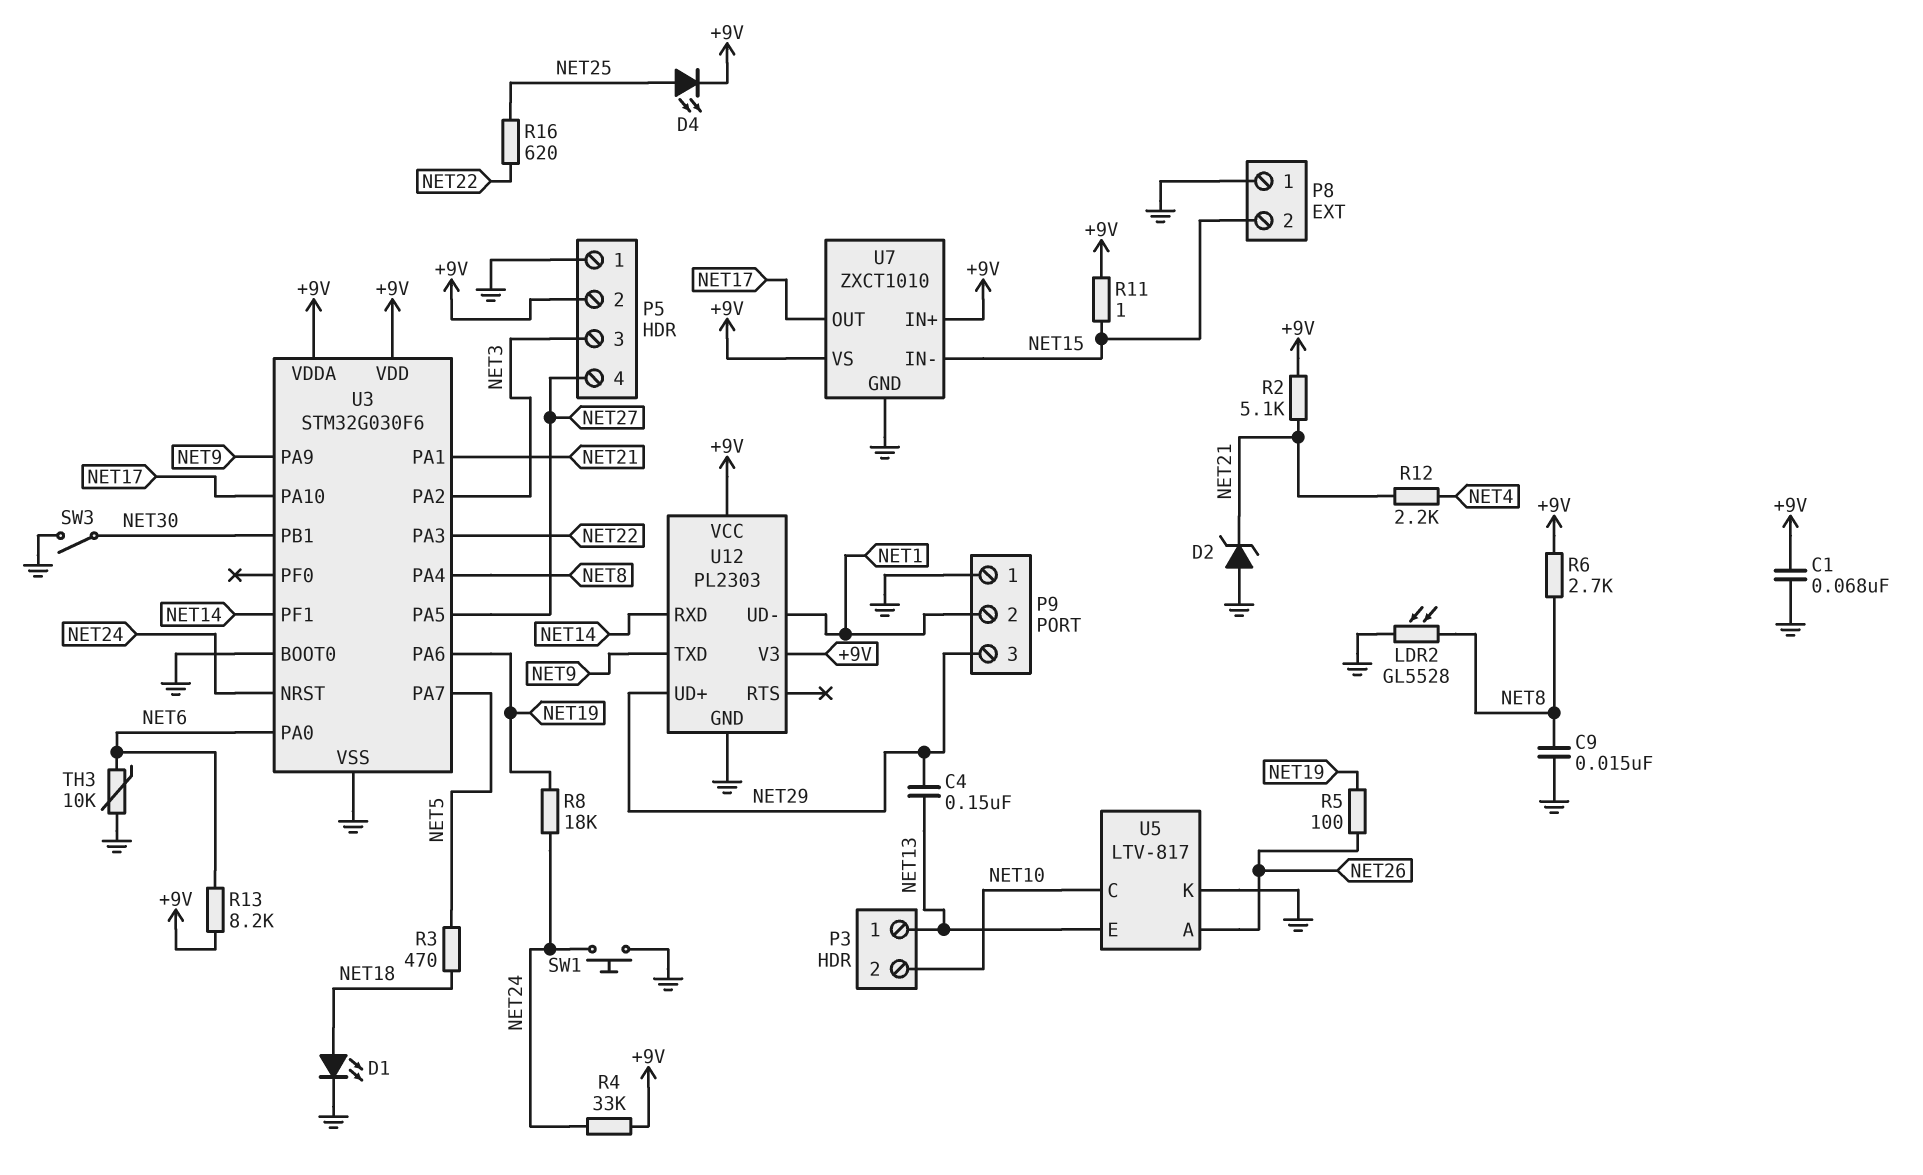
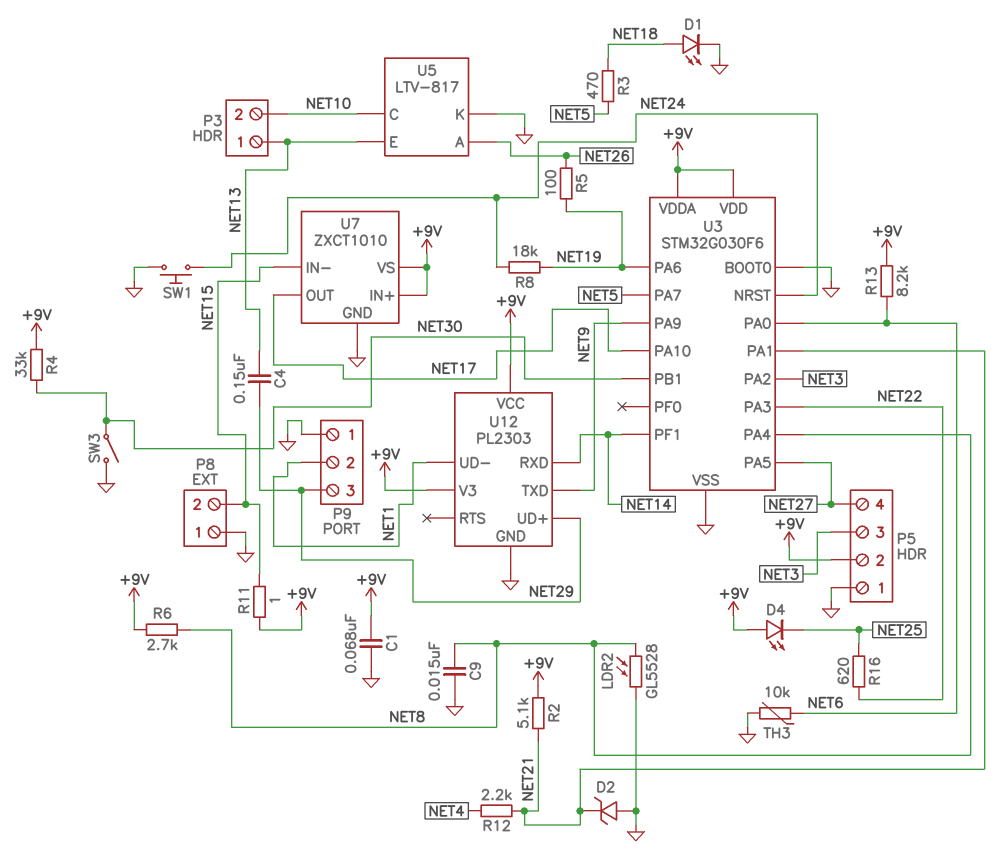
D4: LED (A NET25, K +9V) -> LED (A +9V, K NET25)
R4: 33k (+9V, NET24) -> 33k (+9V, NET30)

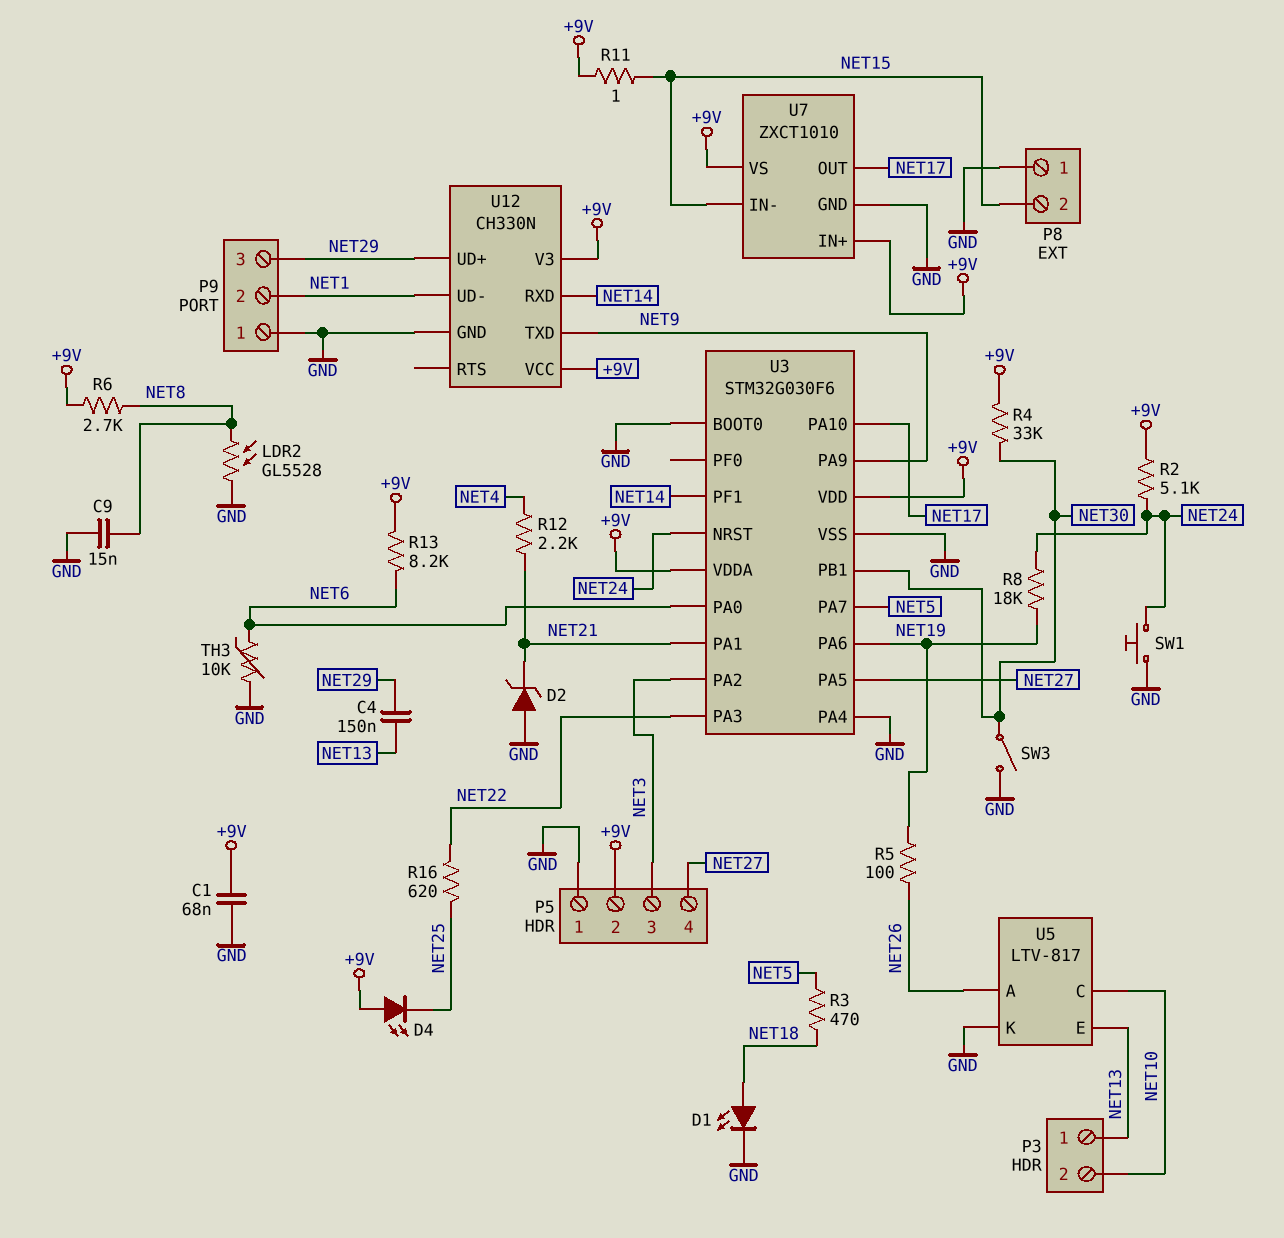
R2: 5.1k (+9V, NET21) -> 5.1k (+9V, NET24)
U3 pin PA4: NET8 -> GND
U12: PL2303 -> CH330N

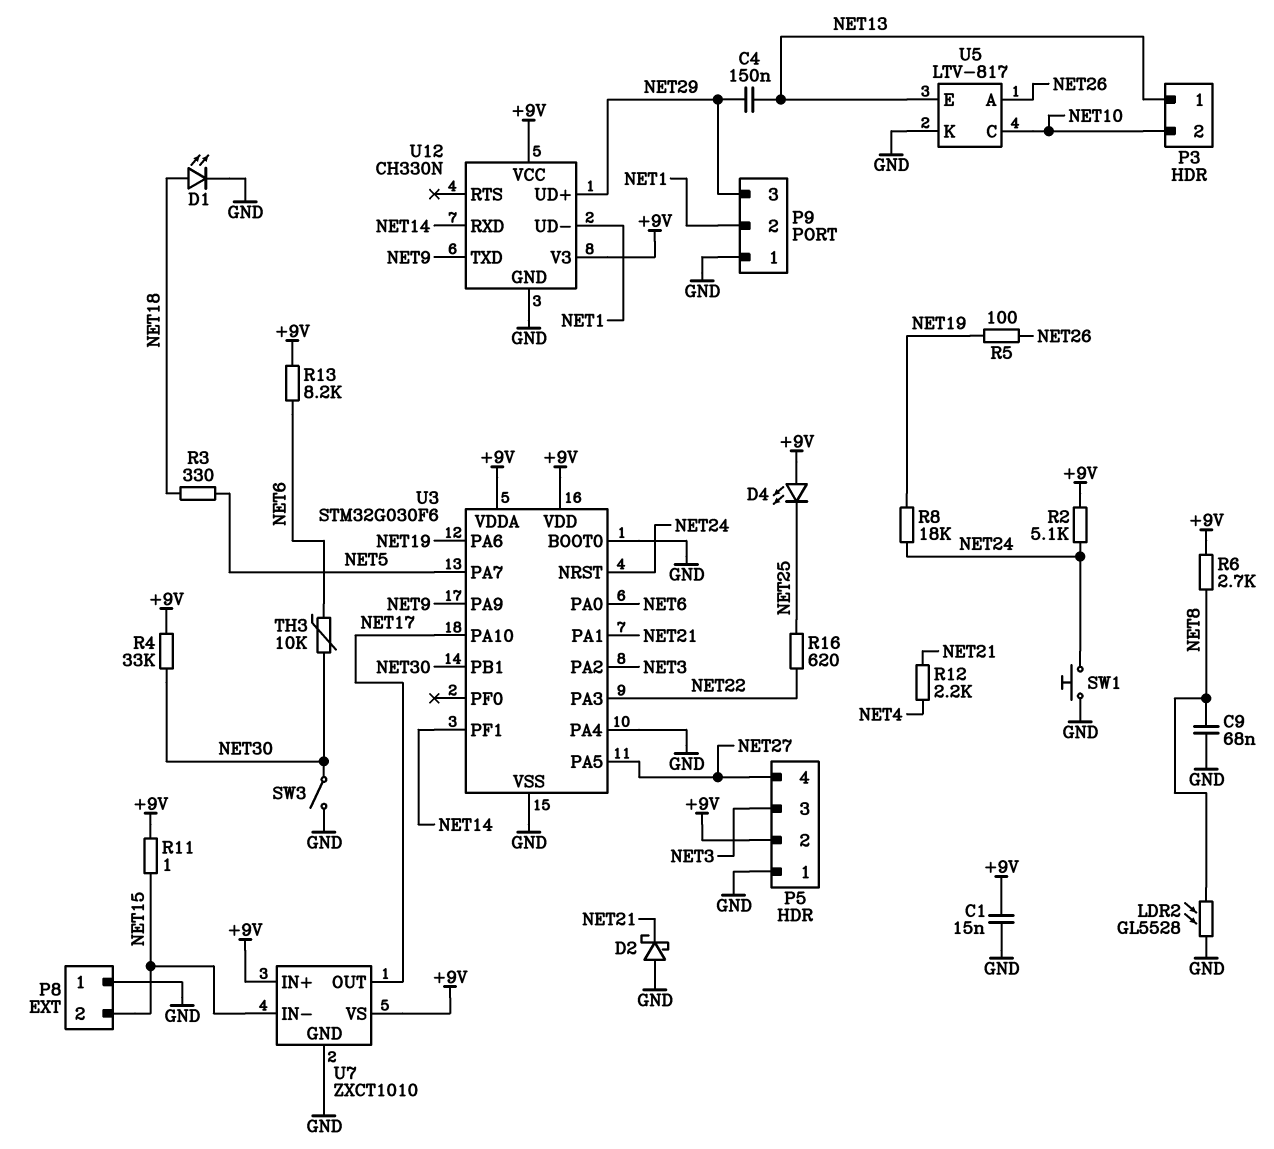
C1: 68nF (+9V, GND) -> 15nF (+9V, GND)
C9: 15nF (GND, NET8) -> 68nF (GND, NET8)
D2: zener (A GND, K NET21) -> schottky (A GND, K NET21)
R3: 470 (NET5, NET18) -> 330 (NET5, NET18)
TH3: 10k (GND, NET6) -> 10k (NET6, NET30)

